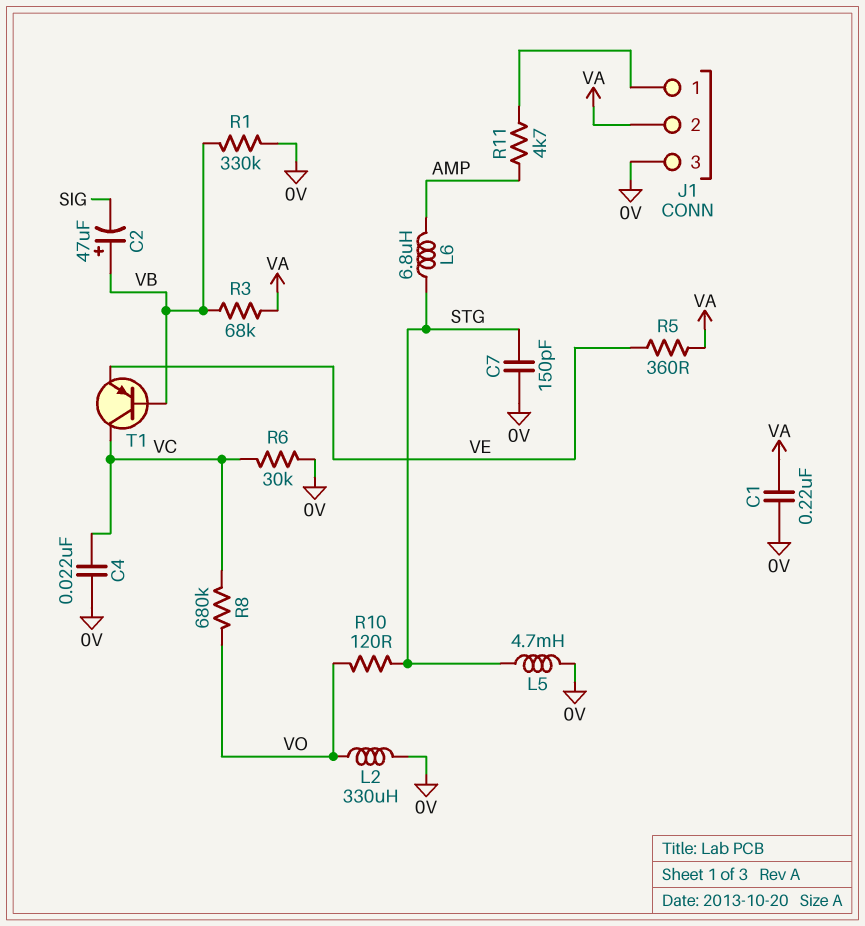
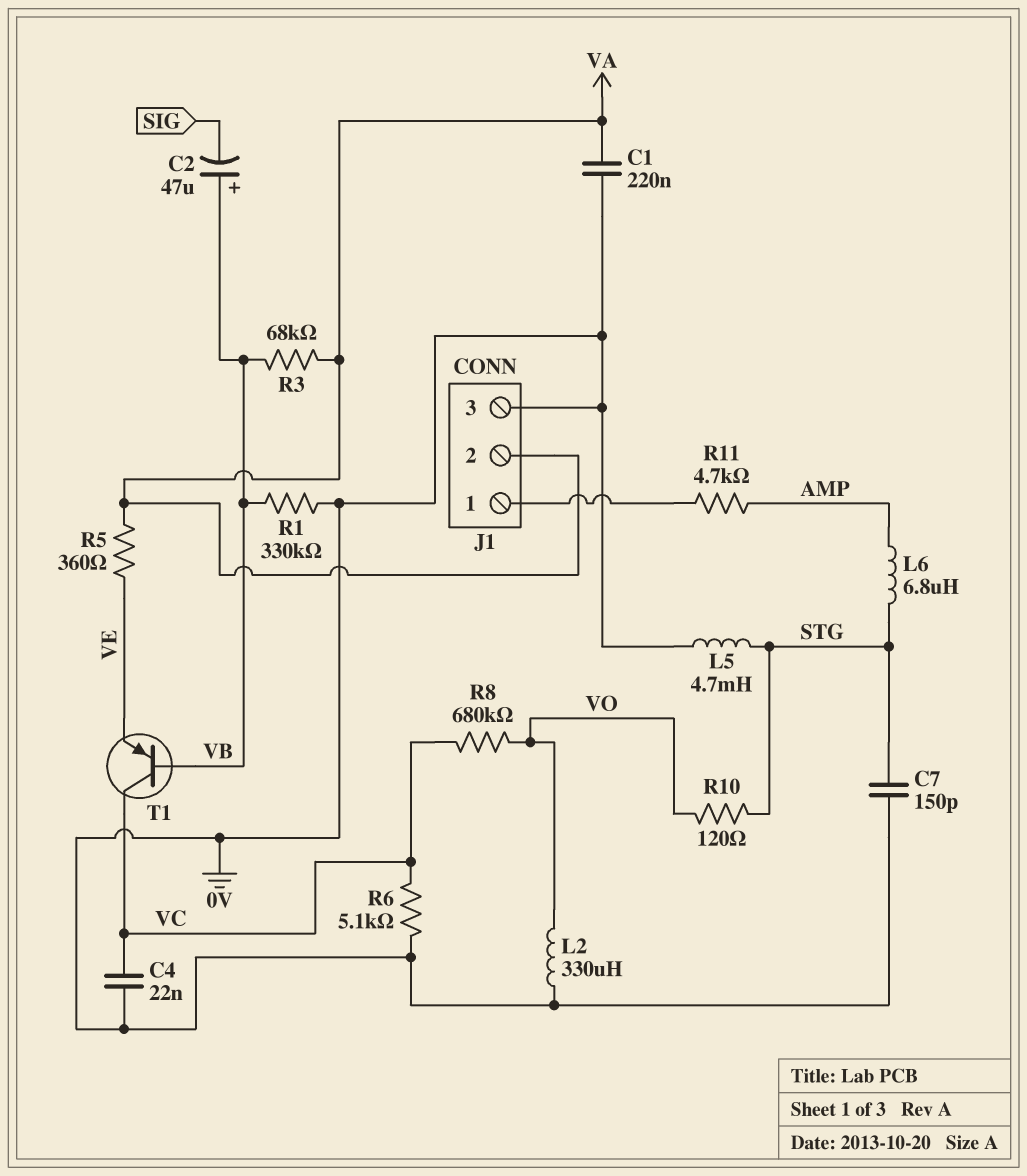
R6: 30k (0V, VC) -> 5.1k (0V, VC)

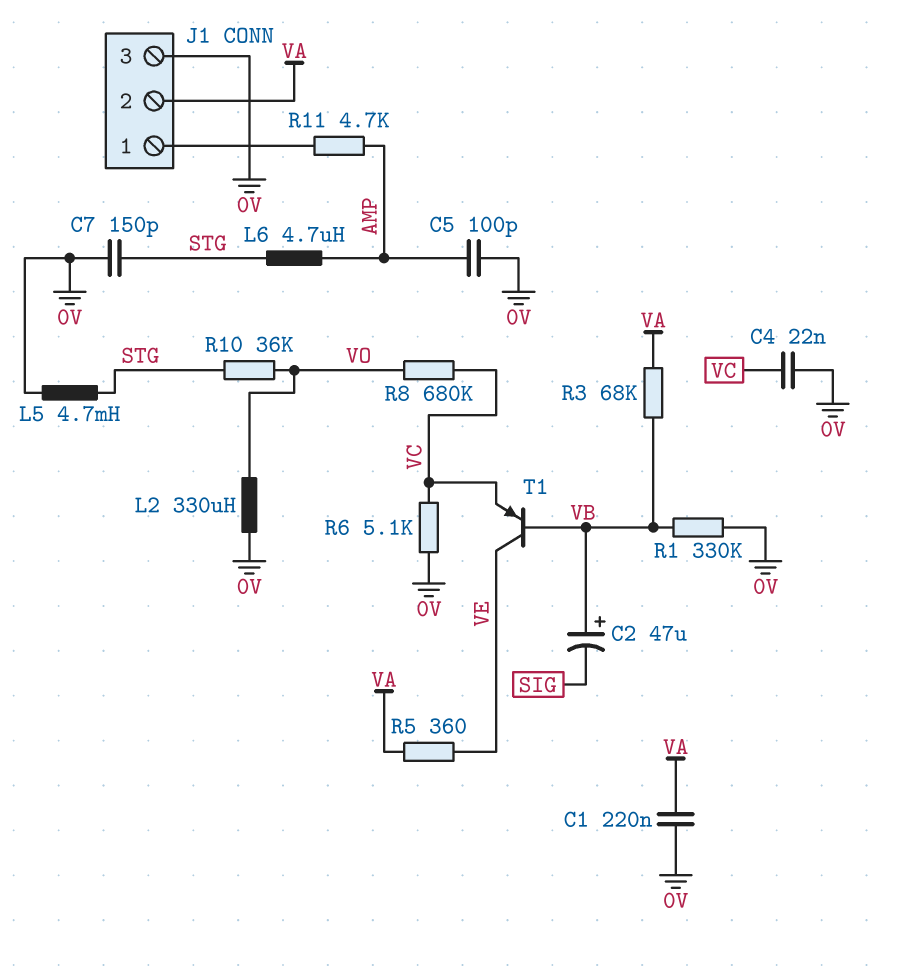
C5: none -> 100pF (0V, AMP)
L6: 6.8uH (AMP, STG) -> 4.7uH (AMP, STG)
R10: 120 (STG, VO) -> 36k (STG, VO)
T1: PNP (B VB, C VC, E VE) -> PNP (B VB, C VE, E VC)

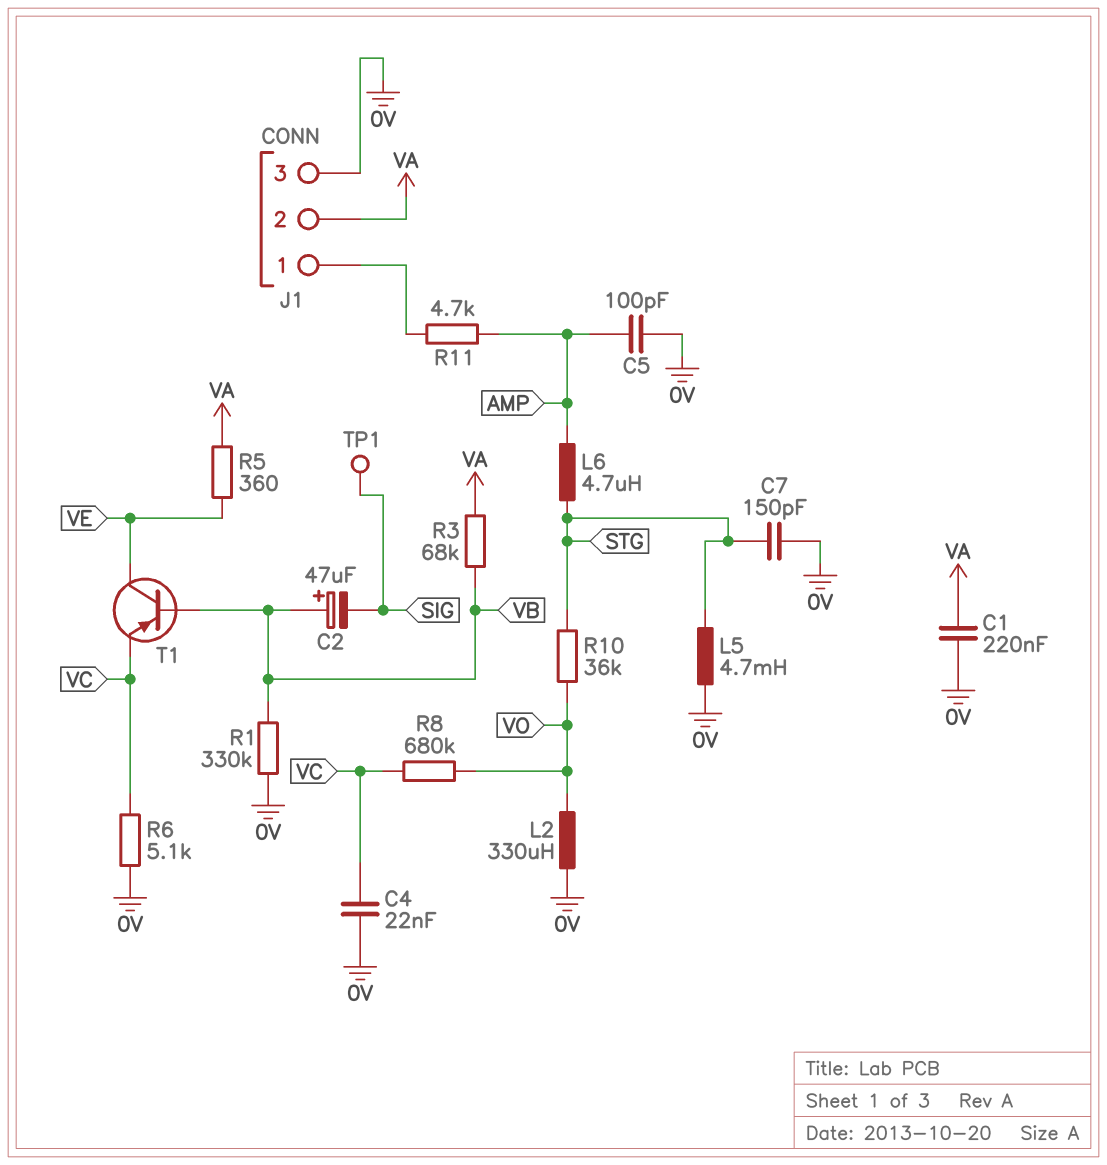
TP1: none -> test point (SIG)

